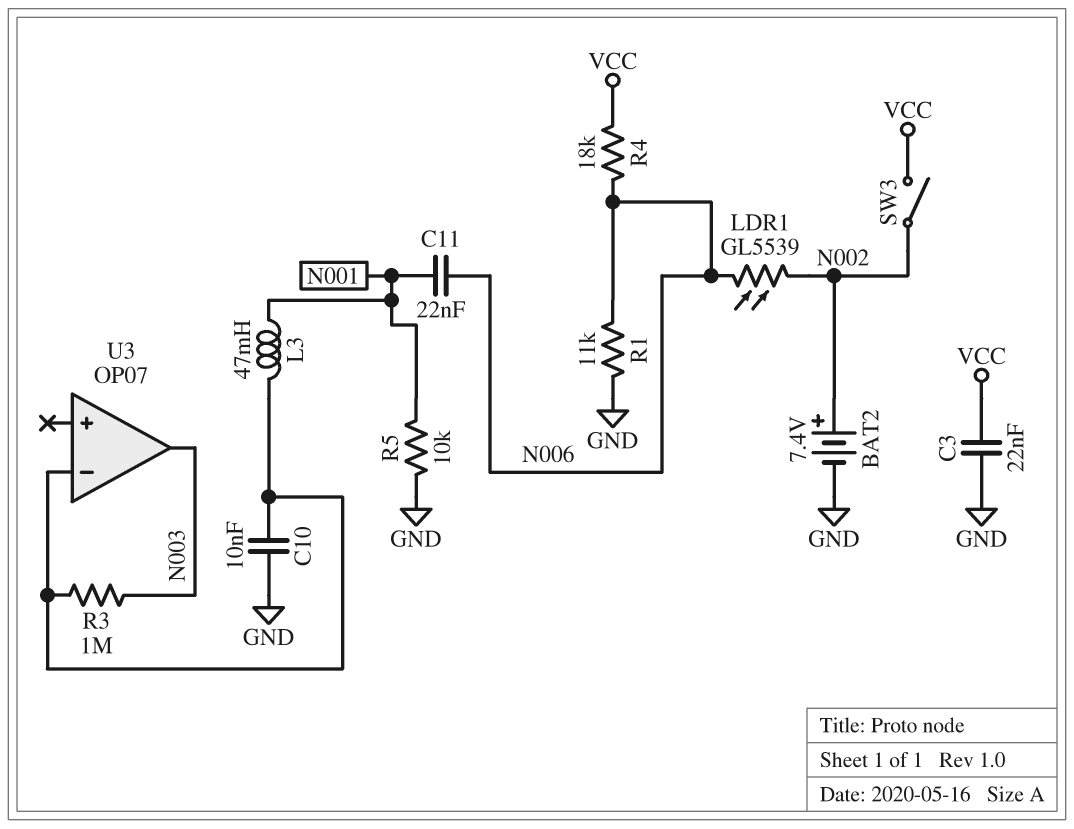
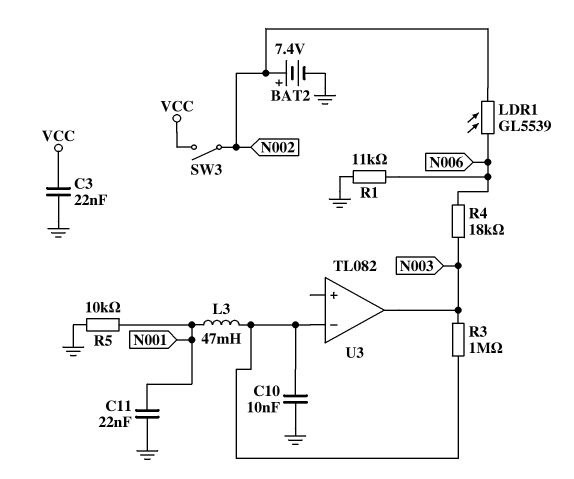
C11: 22nF (N001, N006) -> 22nF (GND, N001)
R4: 18k (N006, VCC) -> 18k (N003, N006)
U3: OP07 -> TL082

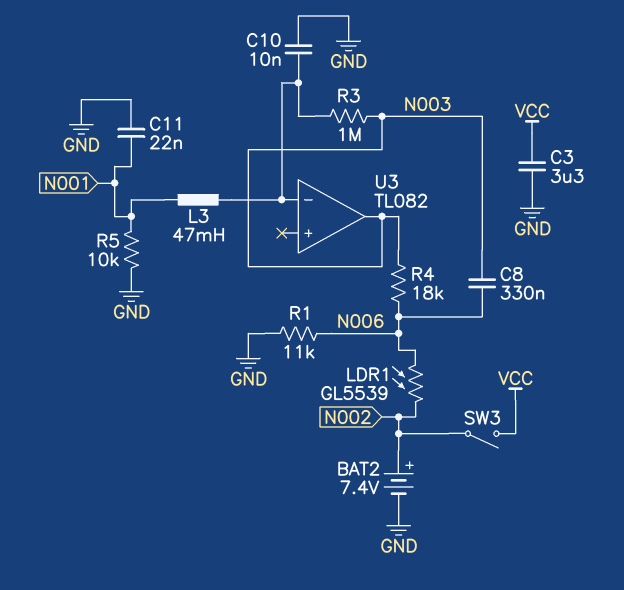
C3: 22nF (GND, VCC) -> 3.3uF (GND, VCC)
C8: none -> 330nF (N003, N006)

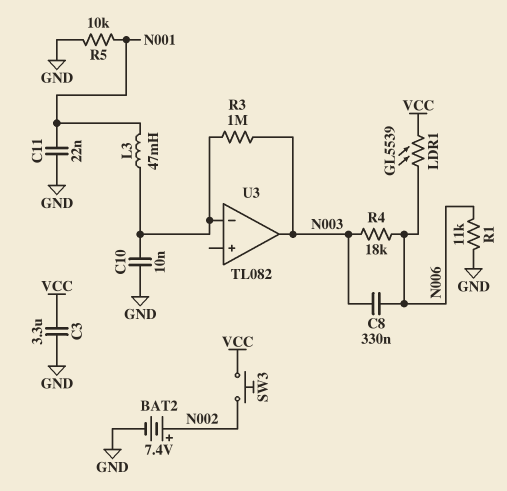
LDR1: GL5539 (N002, N006) -> GL5539 (N006, VCC)
SW3: switch (N002, VCC) -> button (N002, VCC)

